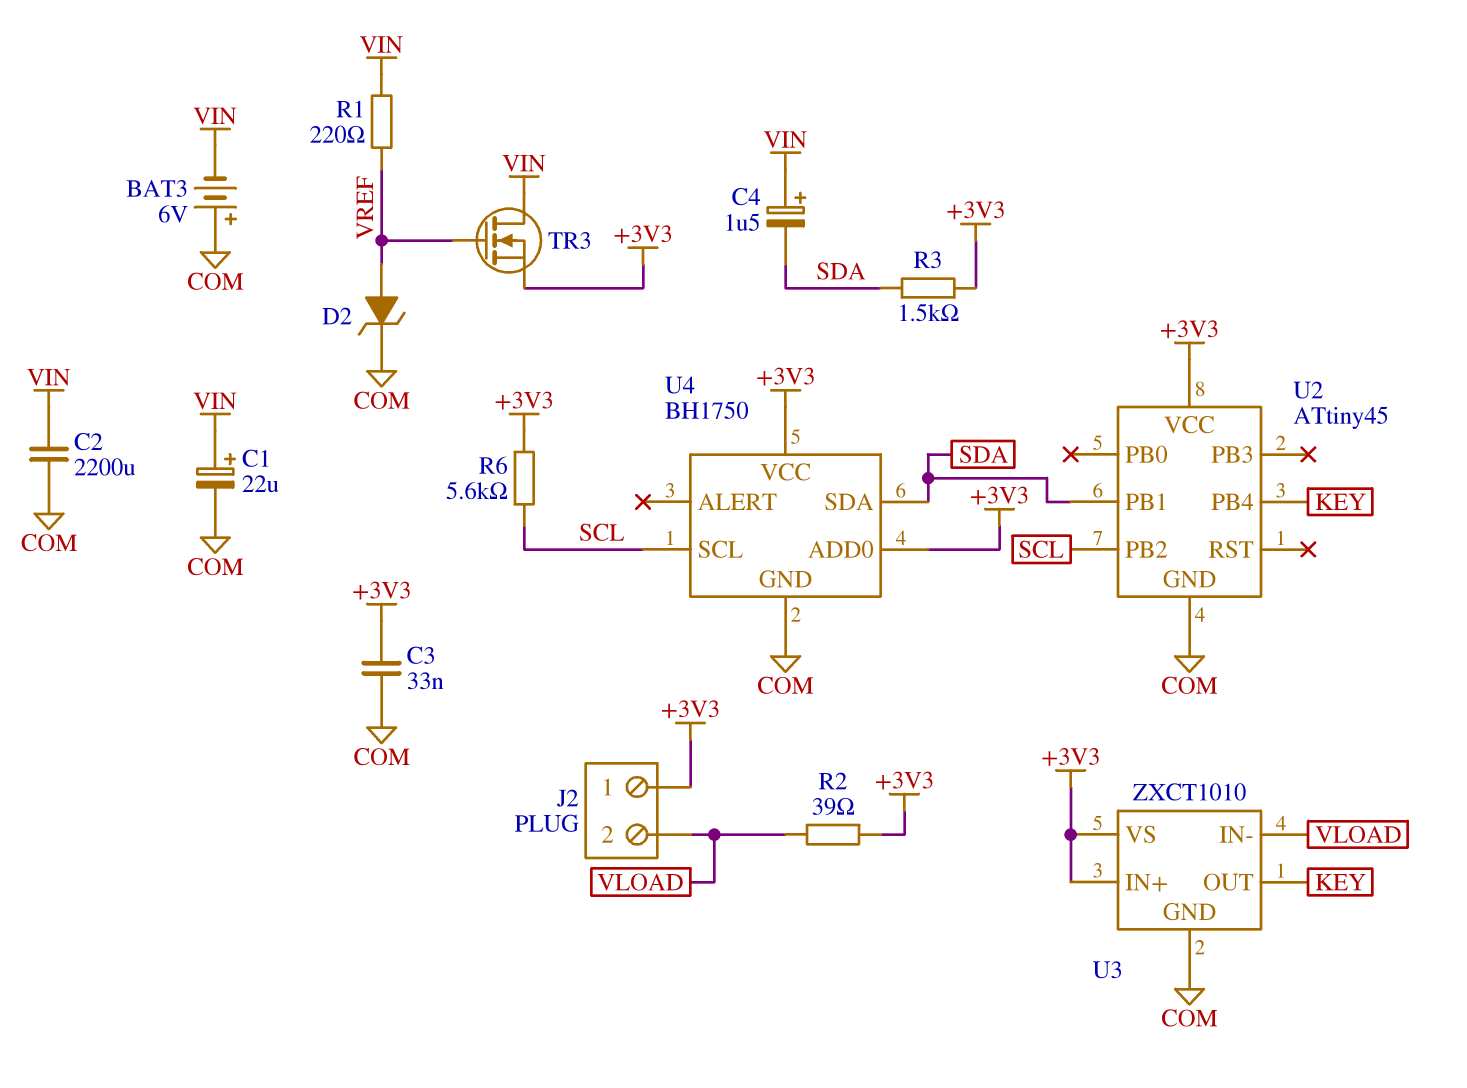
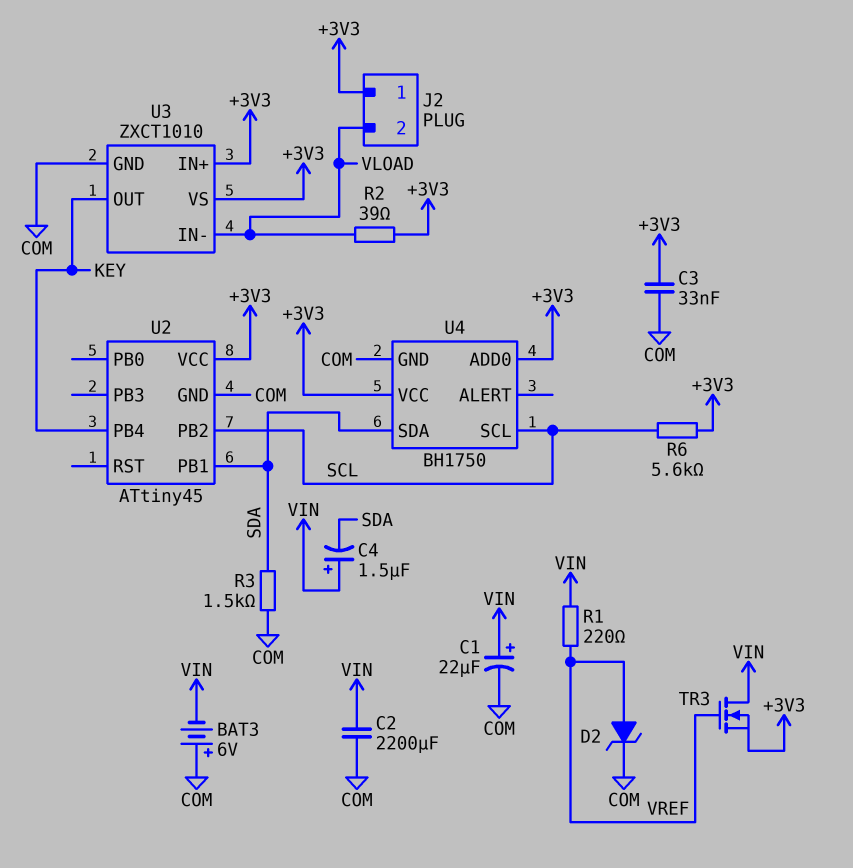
R3: 1.5k (+3V3, SDA) -> 1.5k (COM, SDA)

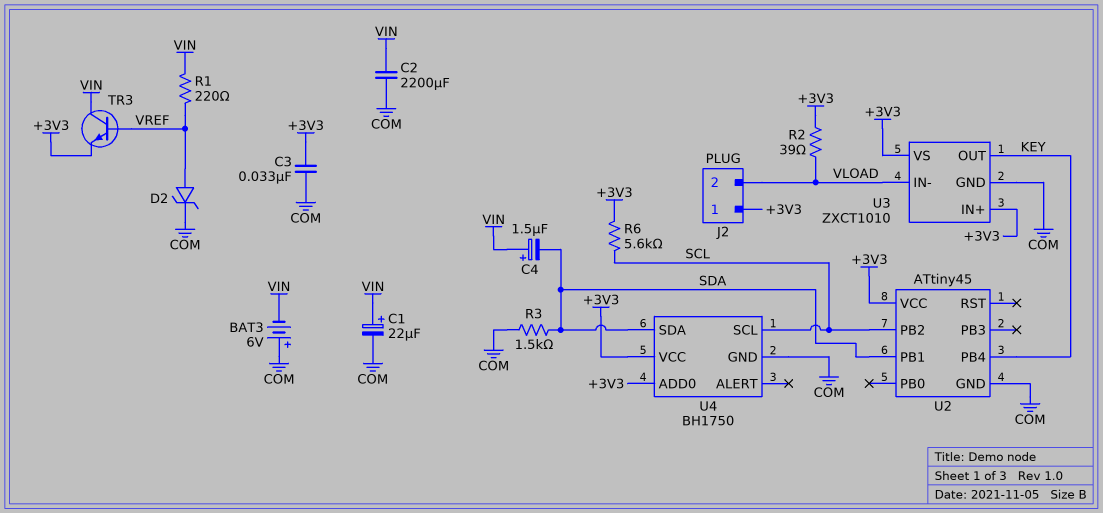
TR3: NMOS (G VREF, D VIN, S +3V3) -> NPN (B VREF, C VIN, E +3V3)

